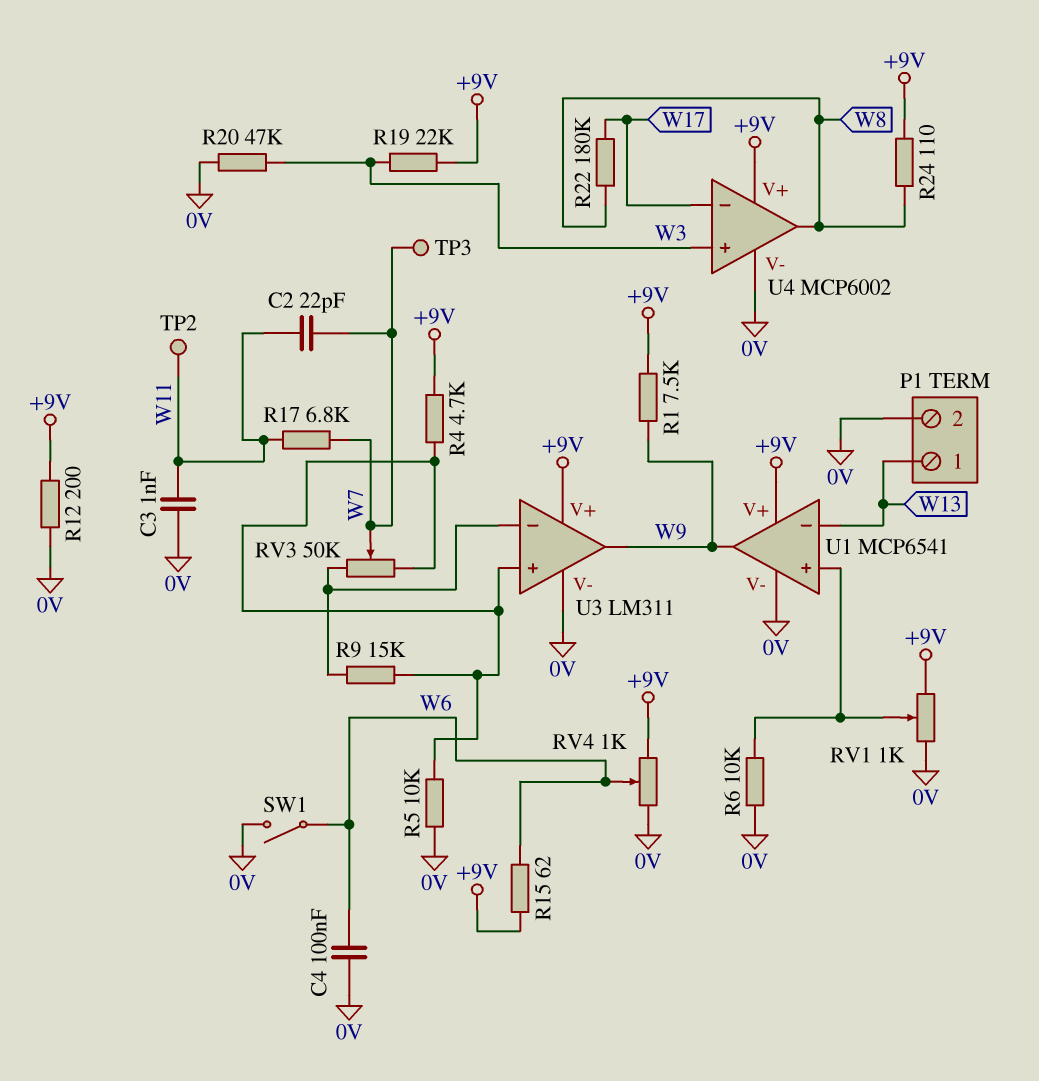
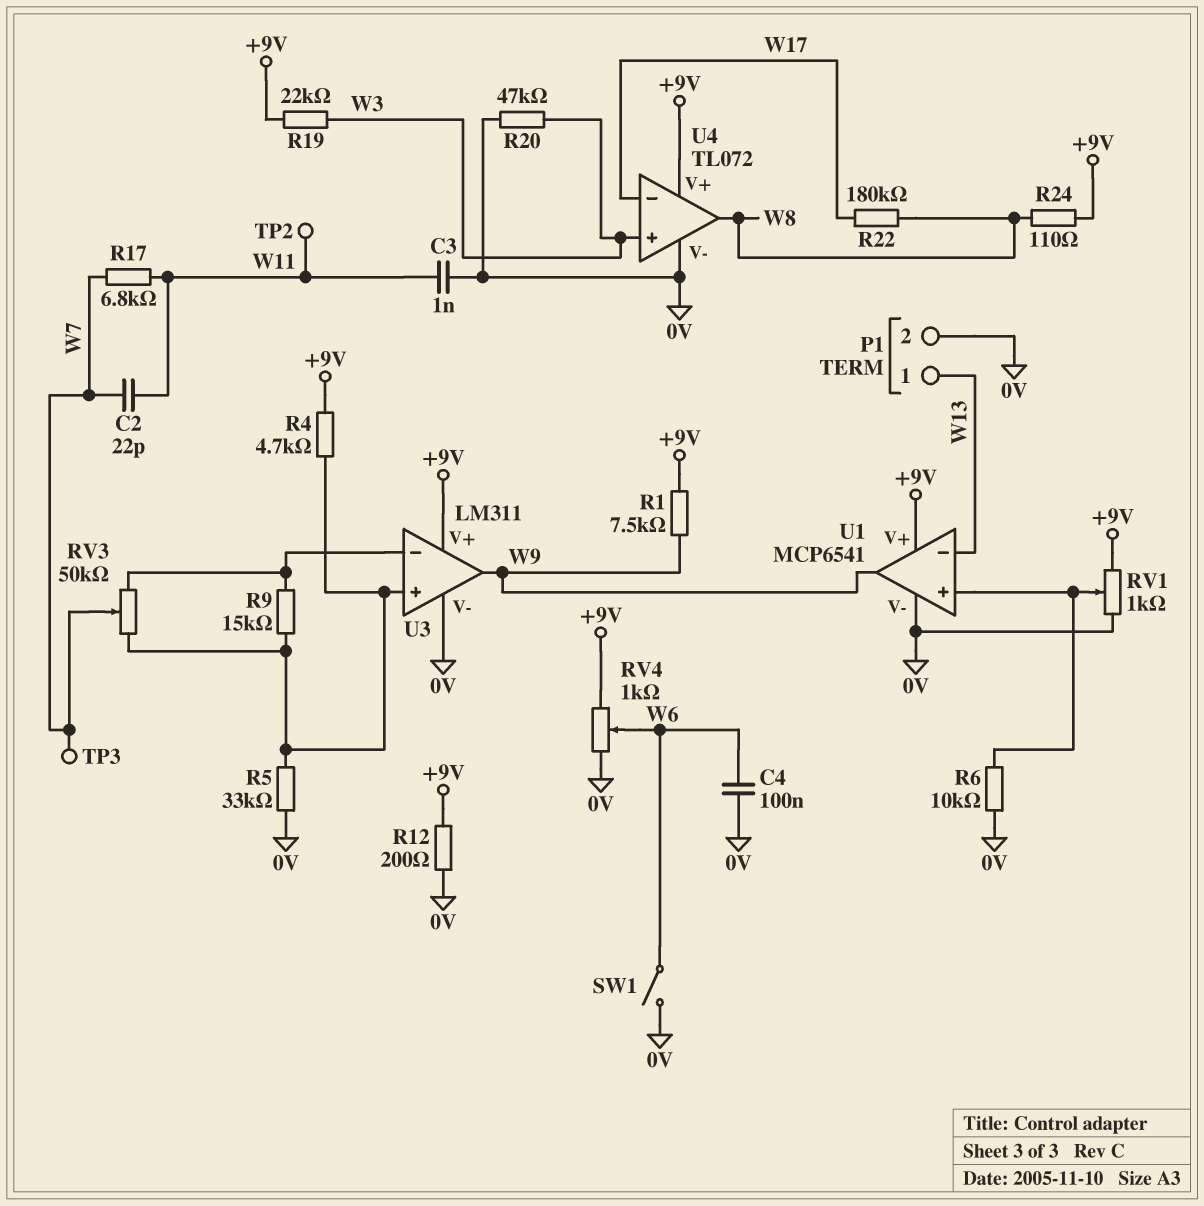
R5: 10k (0V, U3/in+) -> 33k (0V, U3/in+)
R15: 62 (+9V, W6) -> none
U4: MCP6002 -> TL072

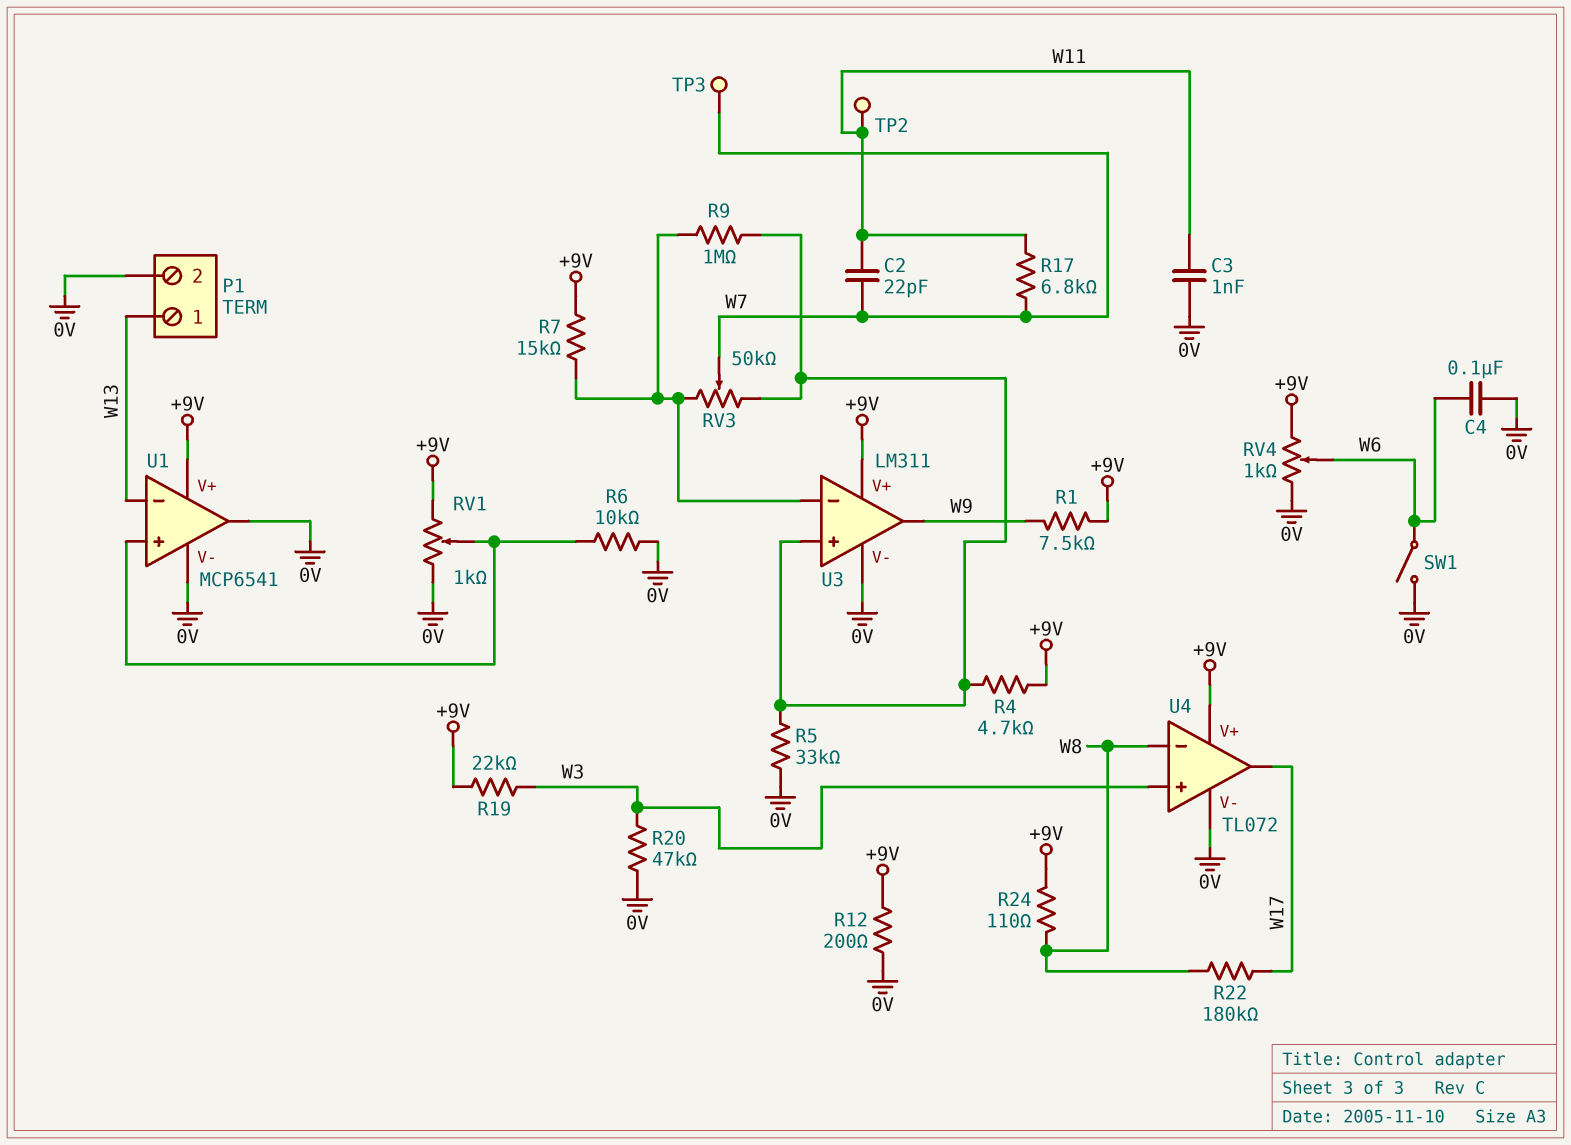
R7: none -> 15k (+9V, U3/in-)
R9: 15k (U3/in+, U3/in-) -> 1M (U3/in+, U3/in-)
U1 pin out: W9 -> 0V
U4 pin in-: W17 -> W8
U4 pin out: W8 -> W17

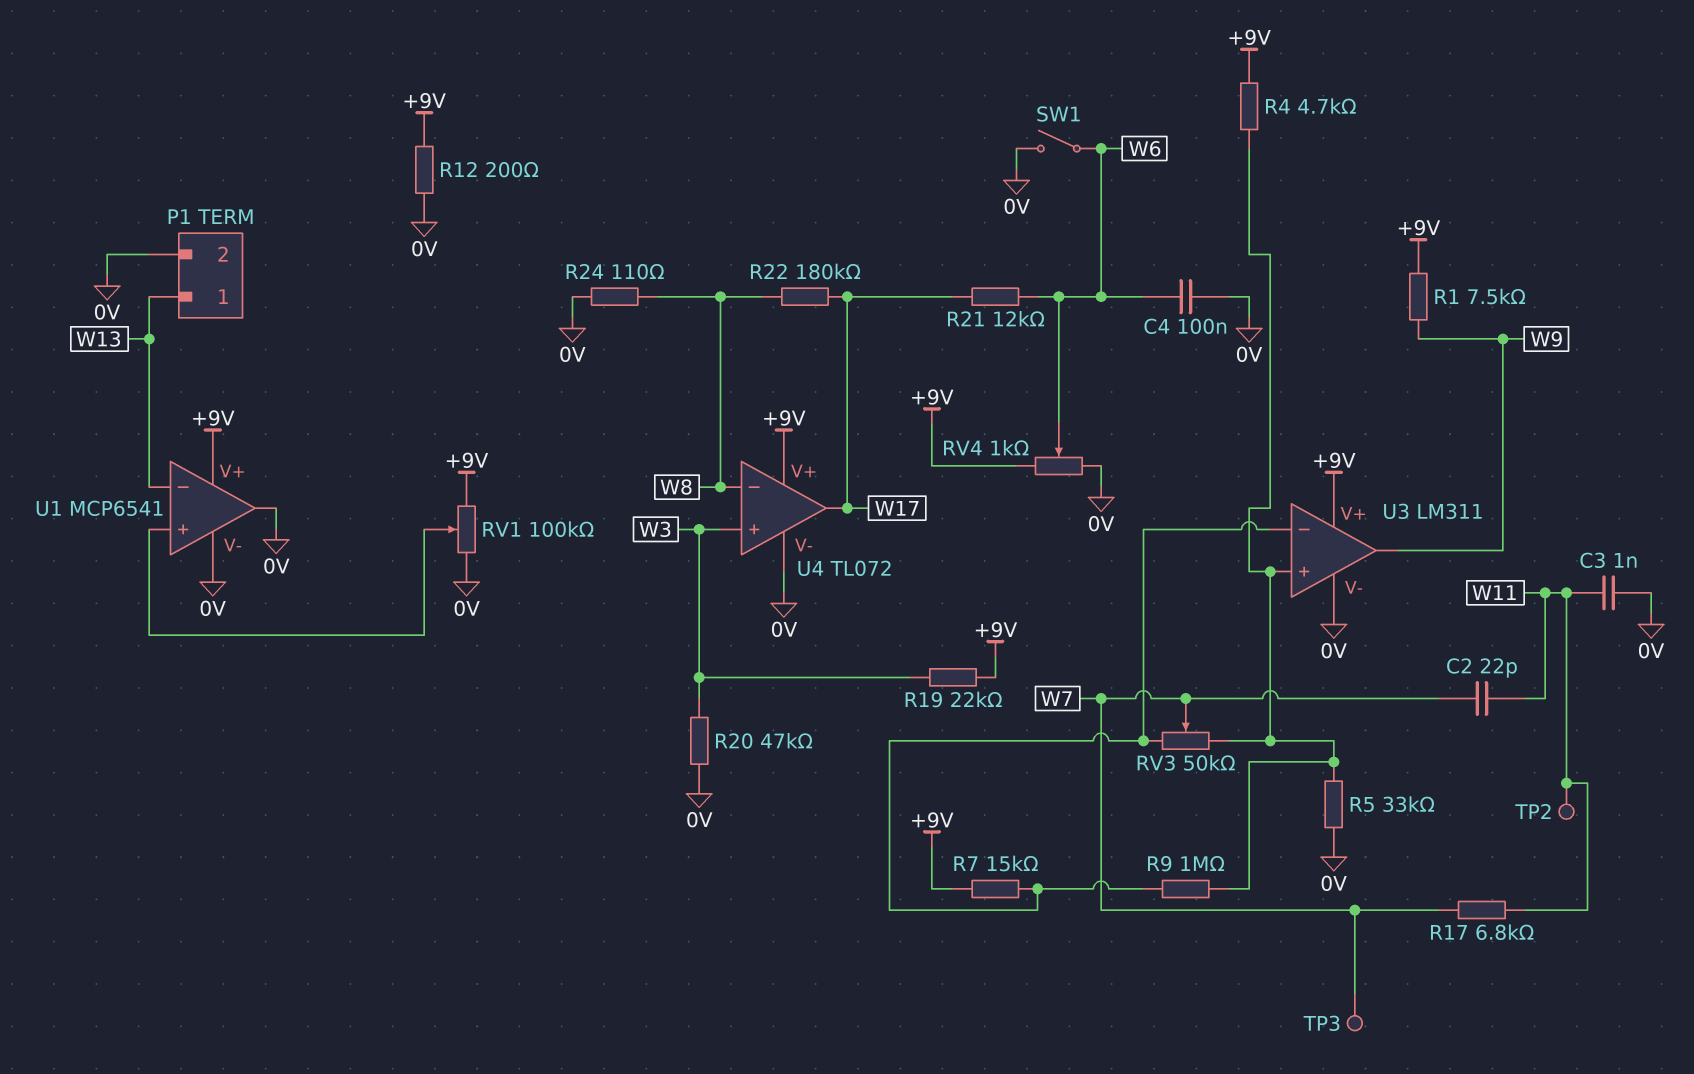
R6: 10k (0V, U1/in+) -> none
R21: none -> 12k (W6, W17)
R24: 110 (+9V, W8) -> 110 (0V, W8)
RV1: 1k (+9V, 0V, wiper U1/in+) -> 100k (+9V, 0V, wiper U1/in+)

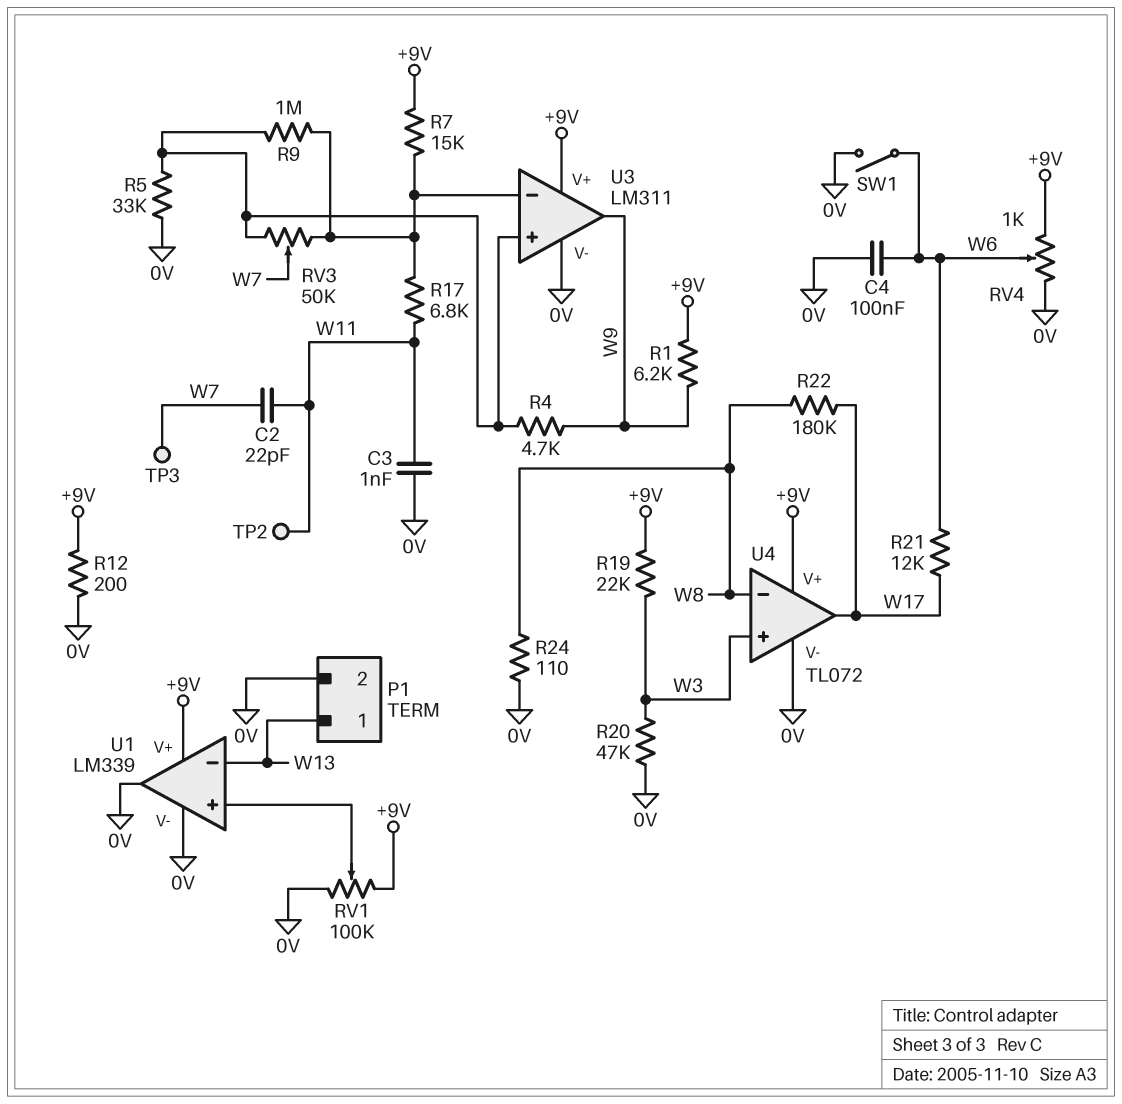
R1: 7.5k (+9V, W9) -> 6.2k (+9V, W9)
R4: 4.7k (+9V, U3/in+) -> 4.7k (U3/in+, W9)
R17: 6.8k (W7, W11) -> 6.8k (U3/in-, W11)
U1: MCP6541 -> LM339

